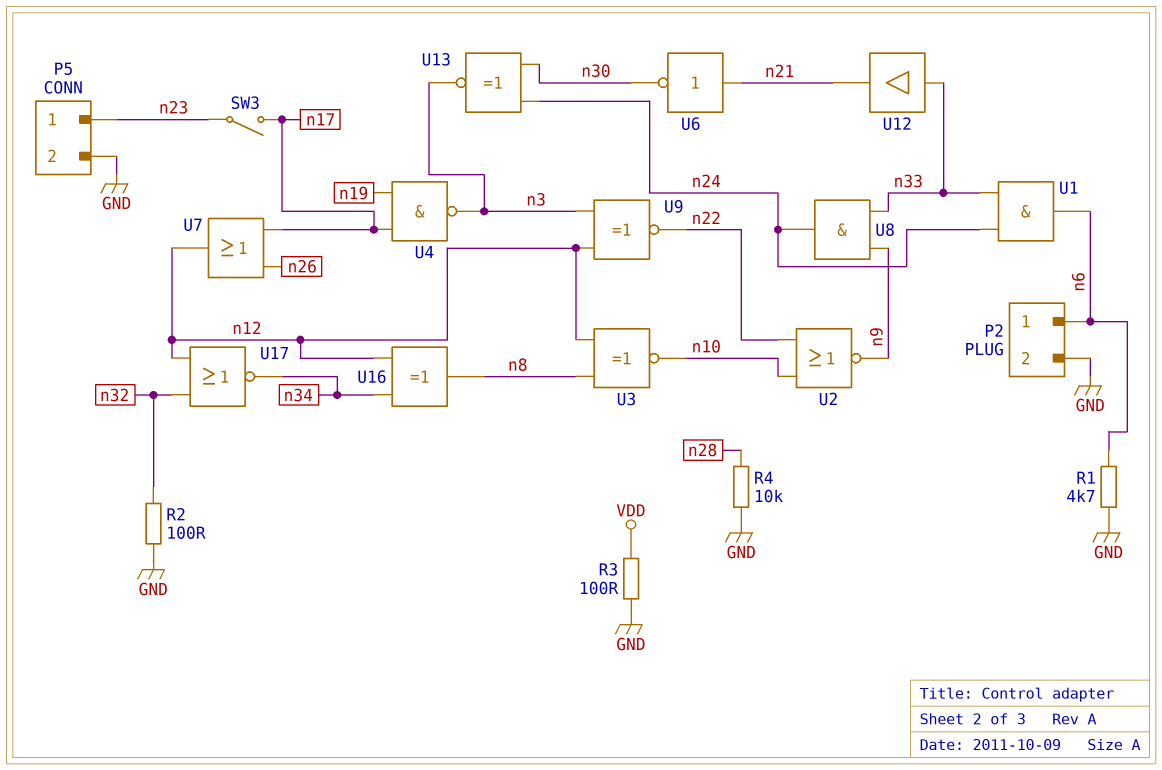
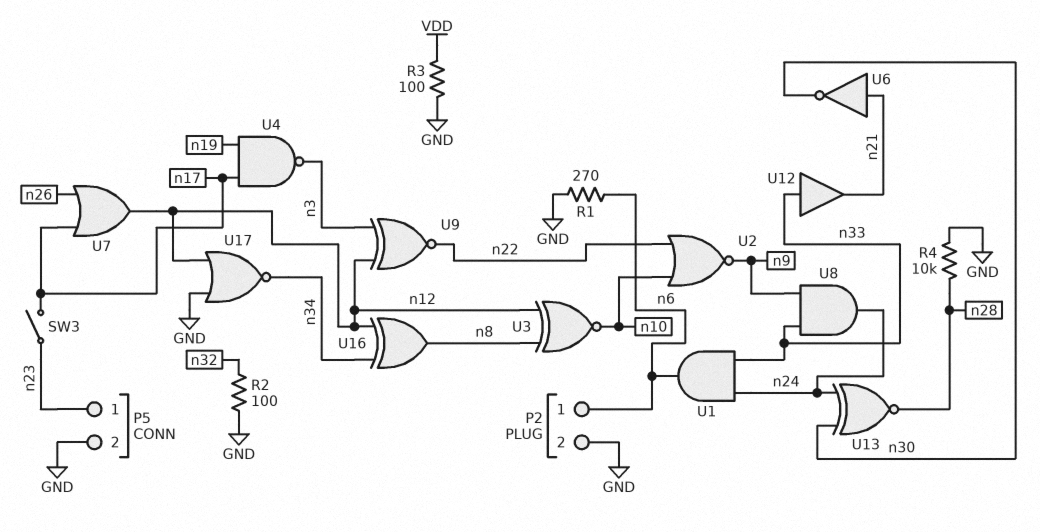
R1: 4.7k (GND, n6) -> 270 (GND, n6)
U13: XNOR (in n24, in n30, out n3) -> XNOR (in n24, in n30, out n28)
U17: NOR (in n12, in n32, out n34) -> NOR (in GND, in n12, out n34)

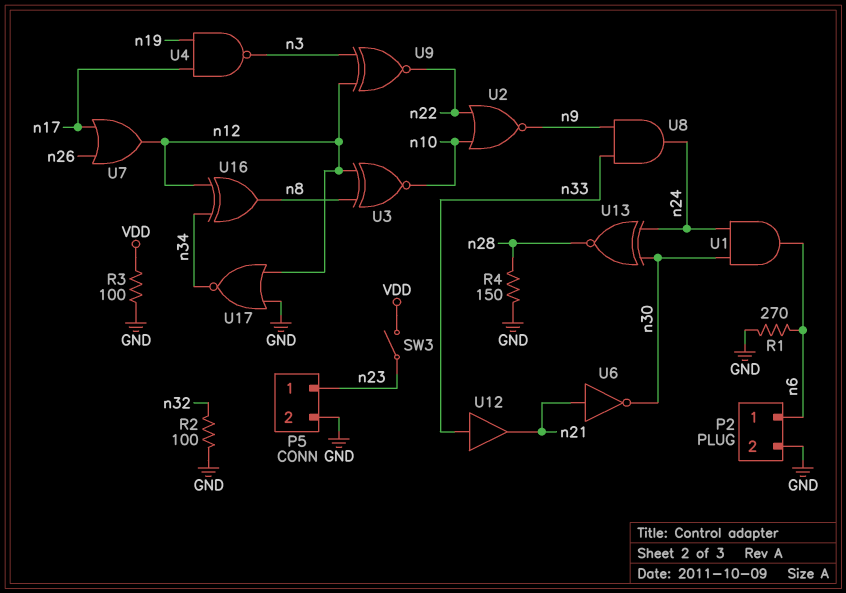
R4: 10k (GND, n28) -> 150 (GND, n28)
SW3: switch (n17, n23) -> switch (VDD, n23)
U1: AND (in n24, in n33, out n6) -> AND (in n24, in n30, out n6)

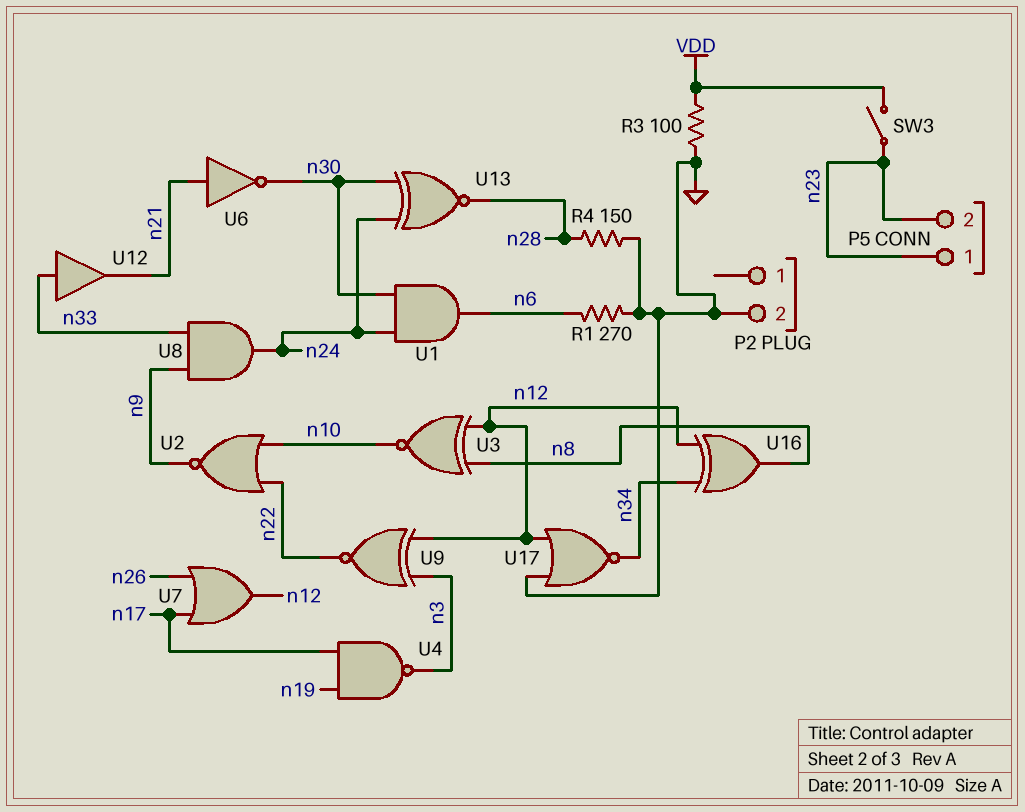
P2 pin 1: n6 -> none
P5 pin 2: GND -> n23
R2: 100 (GND, n32) -> none

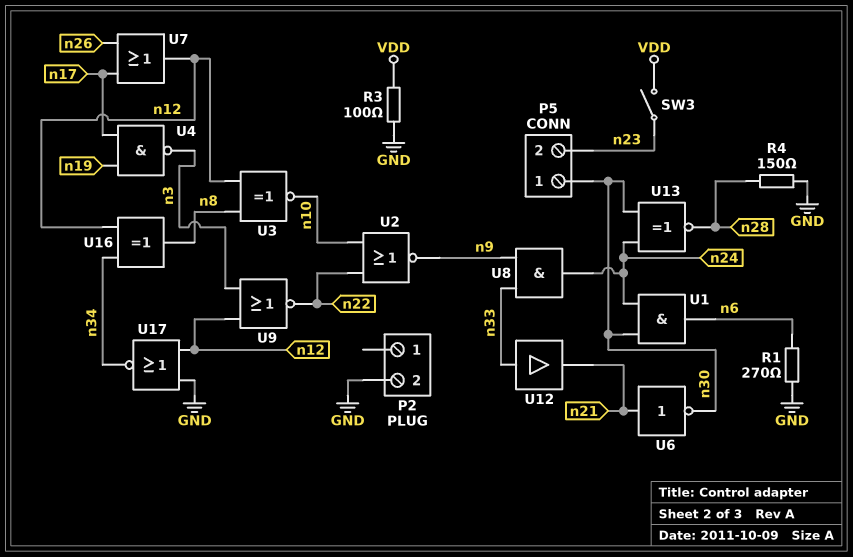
P5 pin 1: n23 -> n30
U9: XNOR (in n3, in n12, out n22) -> NOR (in n3, in n12, out n22)

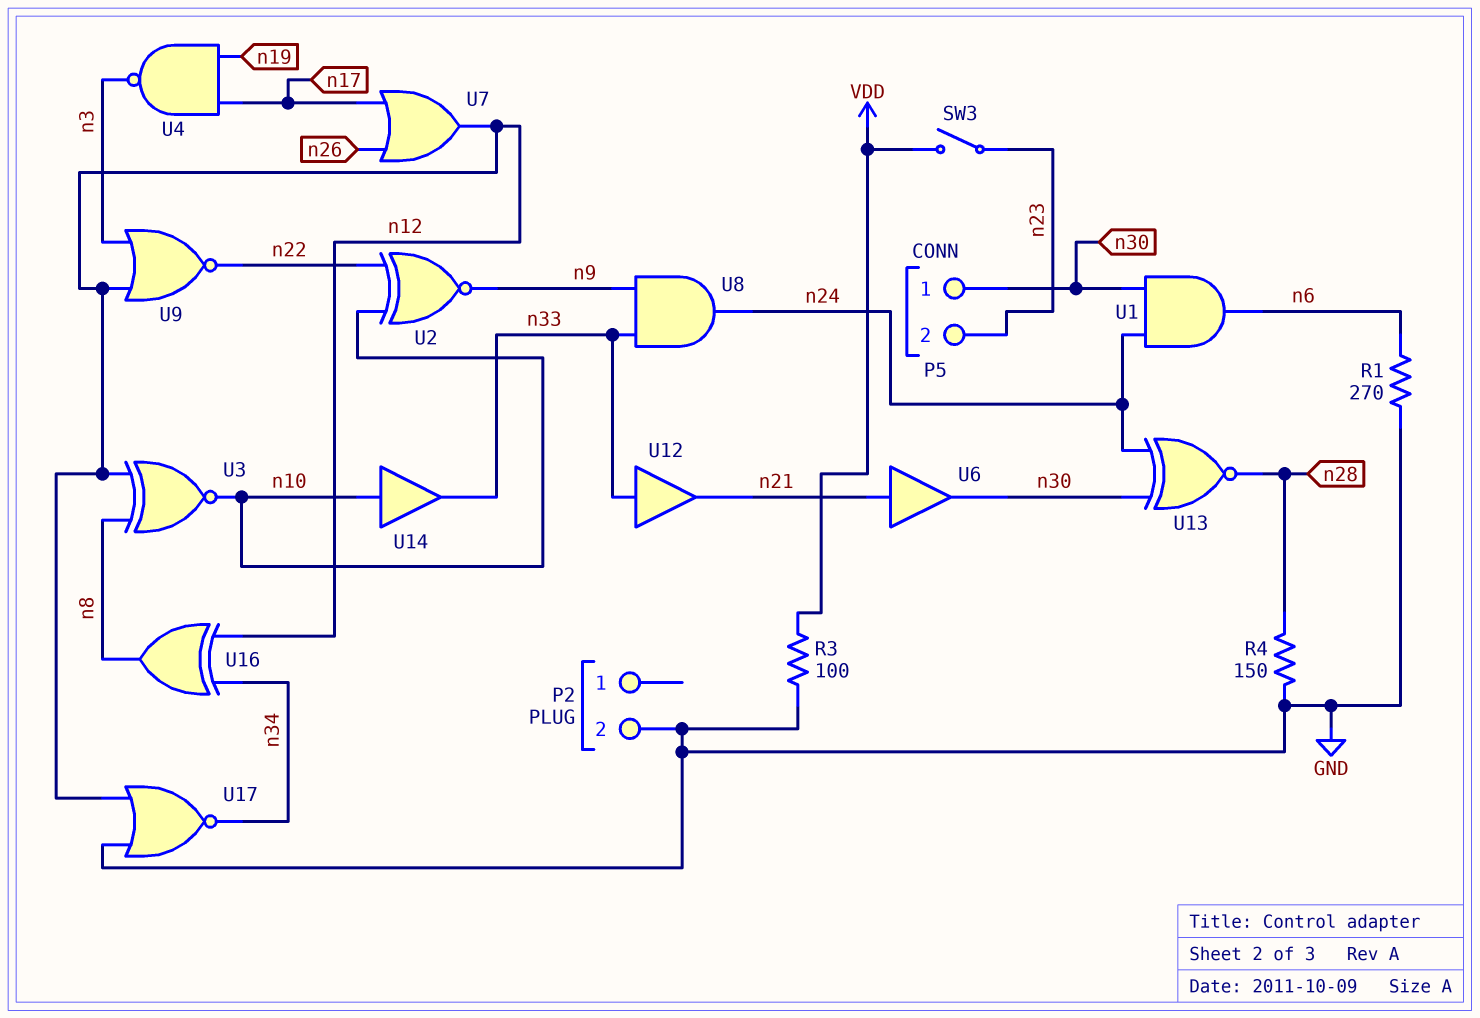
U2: NOR (in n10, in n22, out n9) -> XNOR (in n10, in n22, out n9)
U6: NOT (in n21, out n30) -> buffer (in n21, out n30)
U14: none -> buffer (in n10, out n33)

